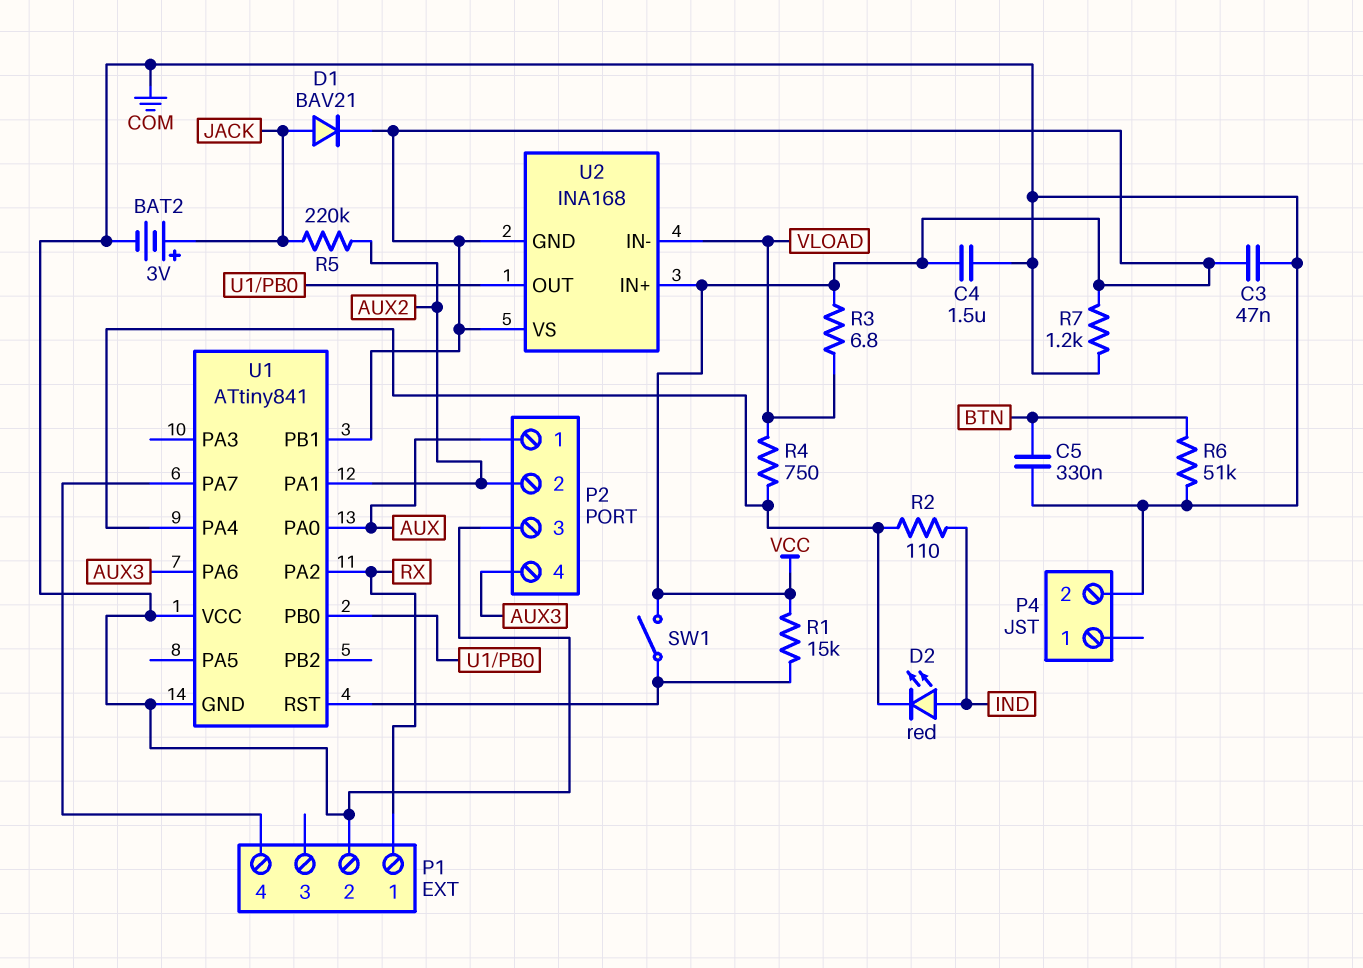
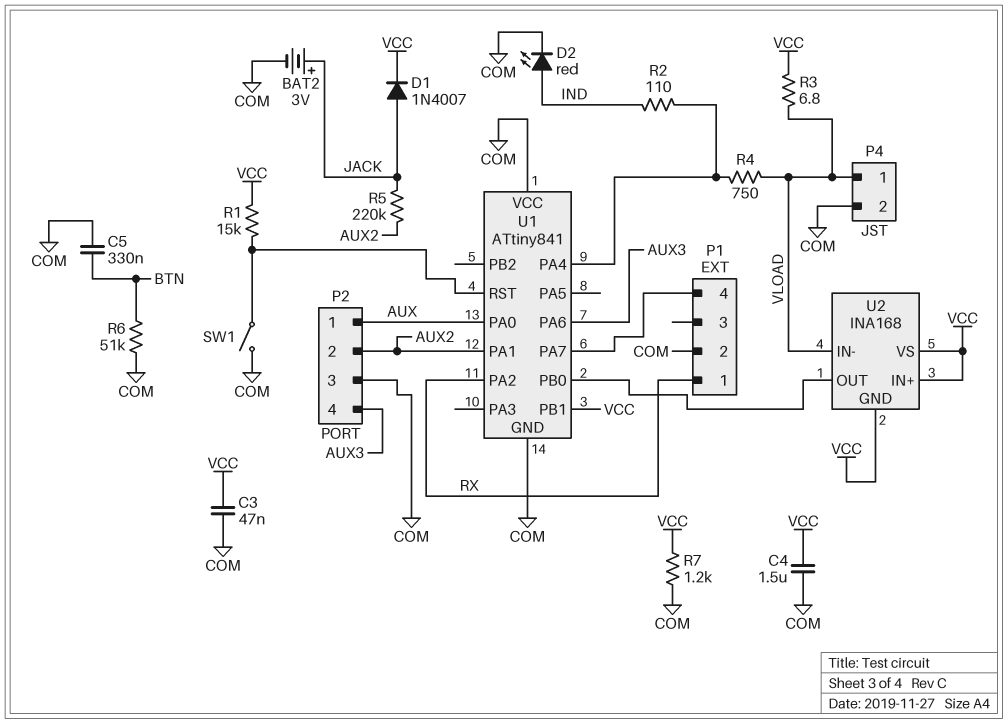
D1: diode BAV21 (A JACK, K VCC) -> diode 1N4007 (A JACK, K VCC)
D2: LED red (A IND, K U1/PA4) -> LED red (A IND, K COM)
P4 pin 1: none -> VLOAD
SW1: switch (U1/RST, VCC) -> switch (COM, U1/RST)

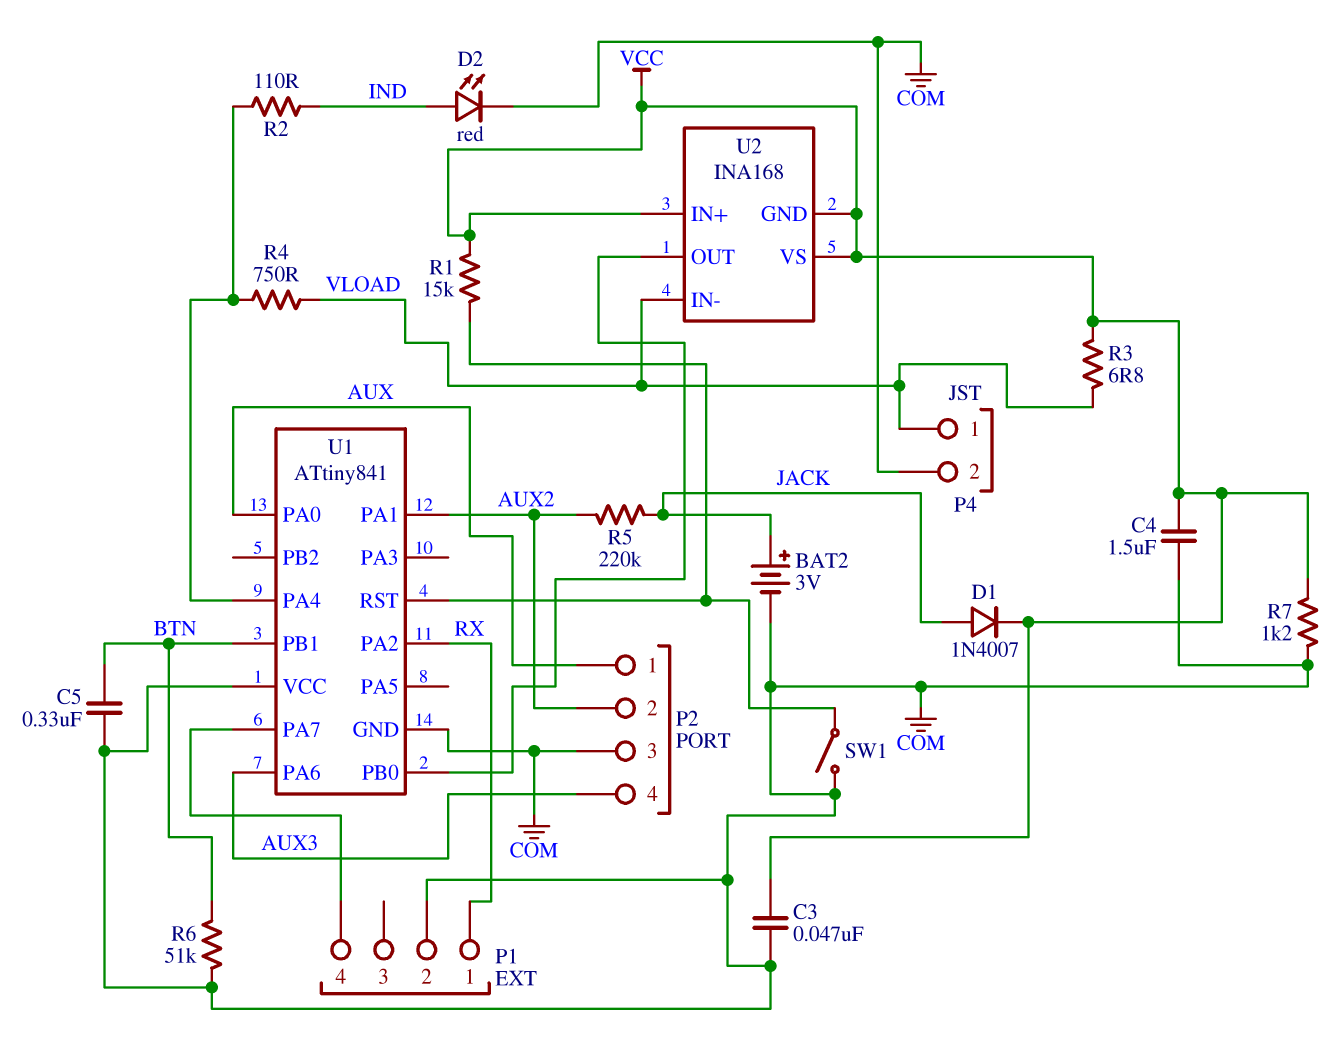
U1 pin PB1: VCC -> BTN

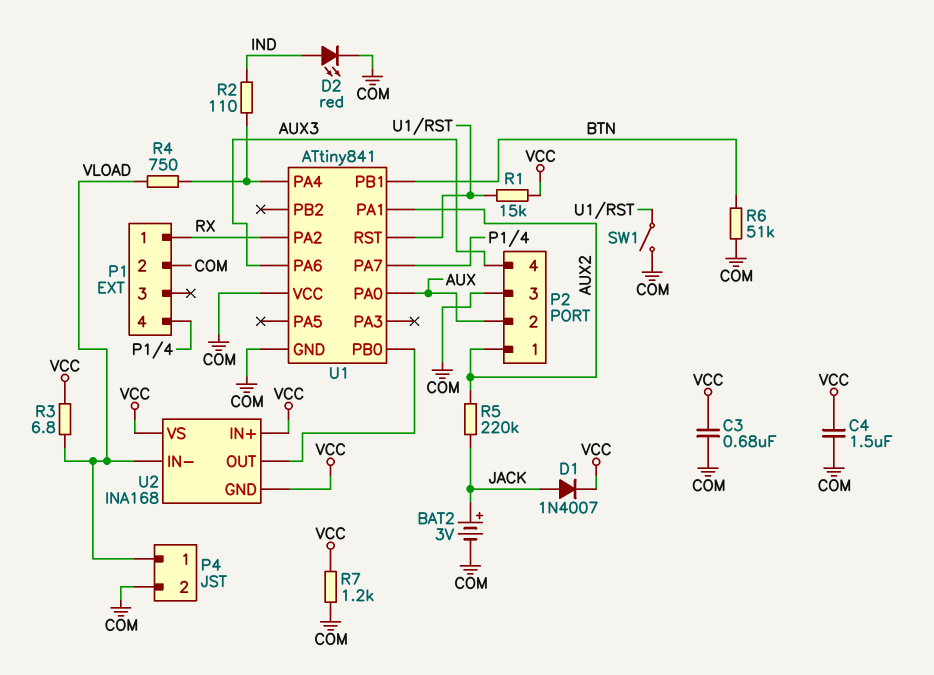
C3: 47nF (COM, VCC) -> 680nF (COM, VCC)
C5: 330nF (BTN, COM) -> none
P2 pin 1: AUX -> AUX2
P2 pin 2: AUX2 -> AUX

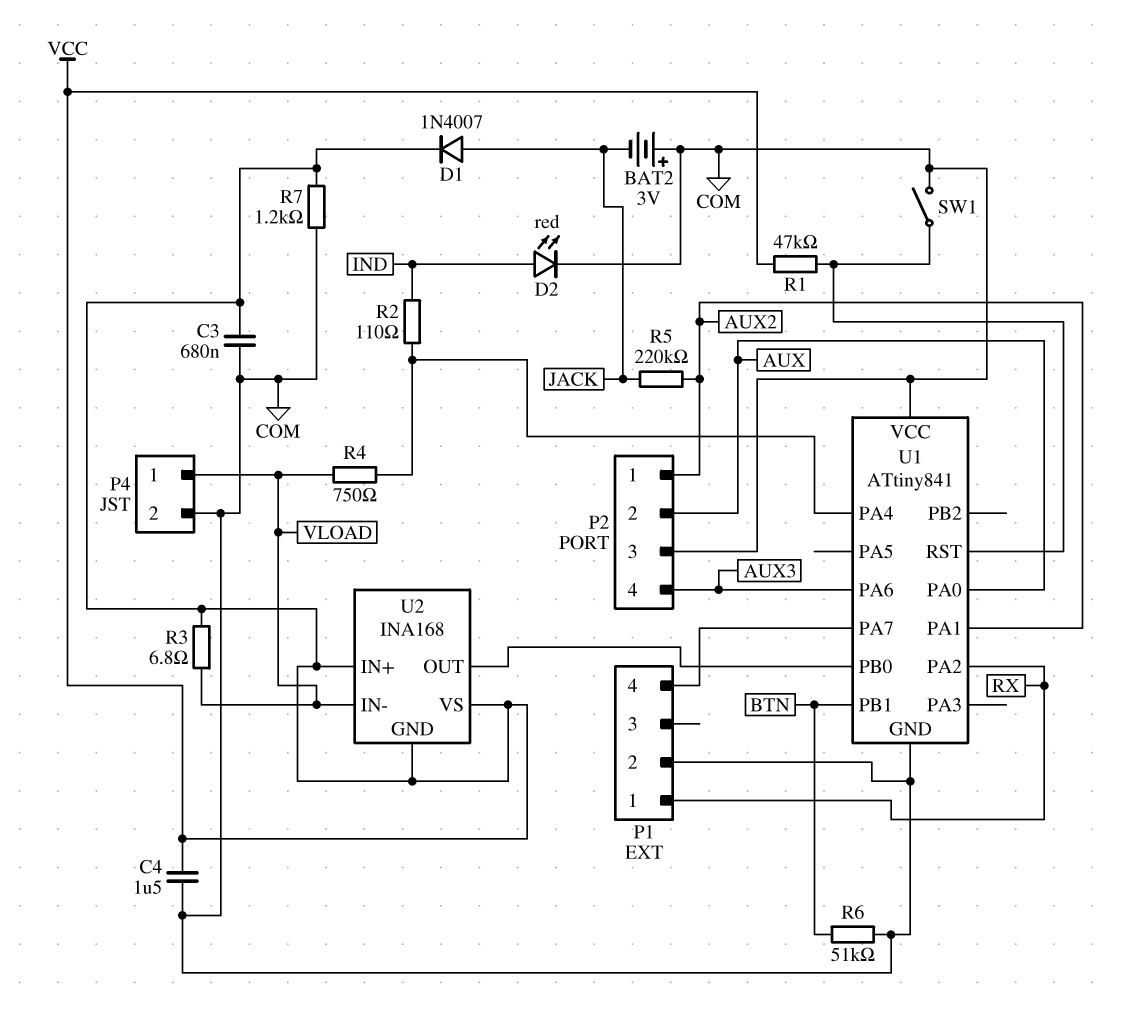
BAT2: 3V (plus JACK, minus COM) -> 3V (plus COM, minus JACK)
R1: 15k (U1/RST, VCC) -> 47k (U1/RST, VCC)

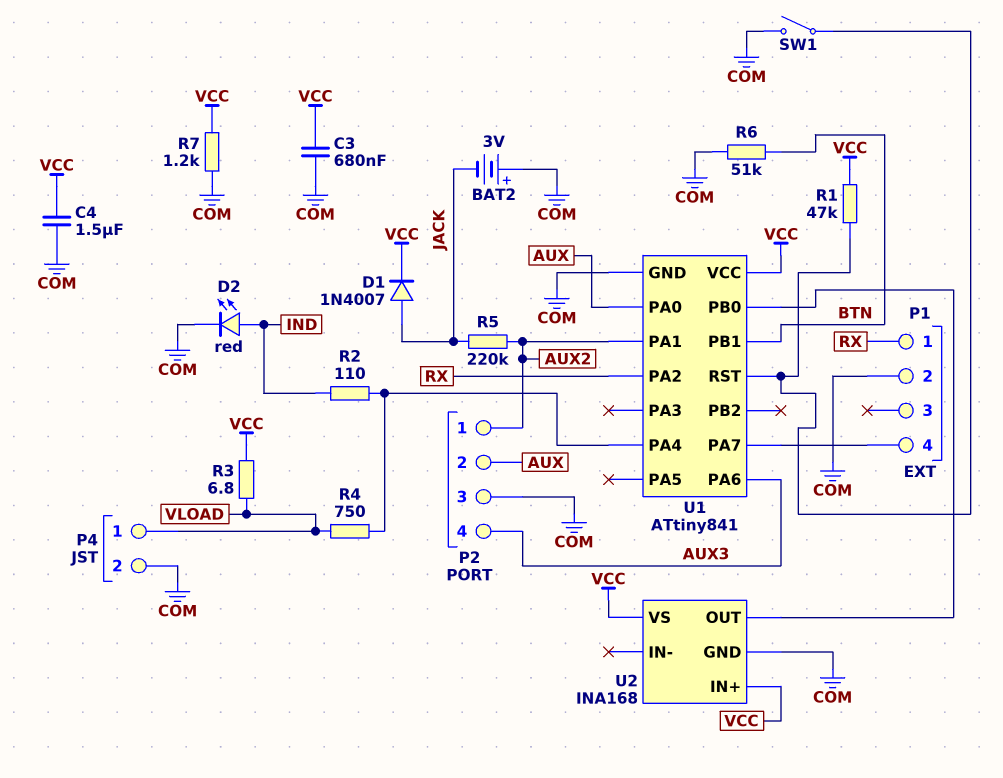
U1 pin VCC: COM -> VCC
U2 pin GND: VCC -> COM
U2 pin IN-: VLOAD -> none

